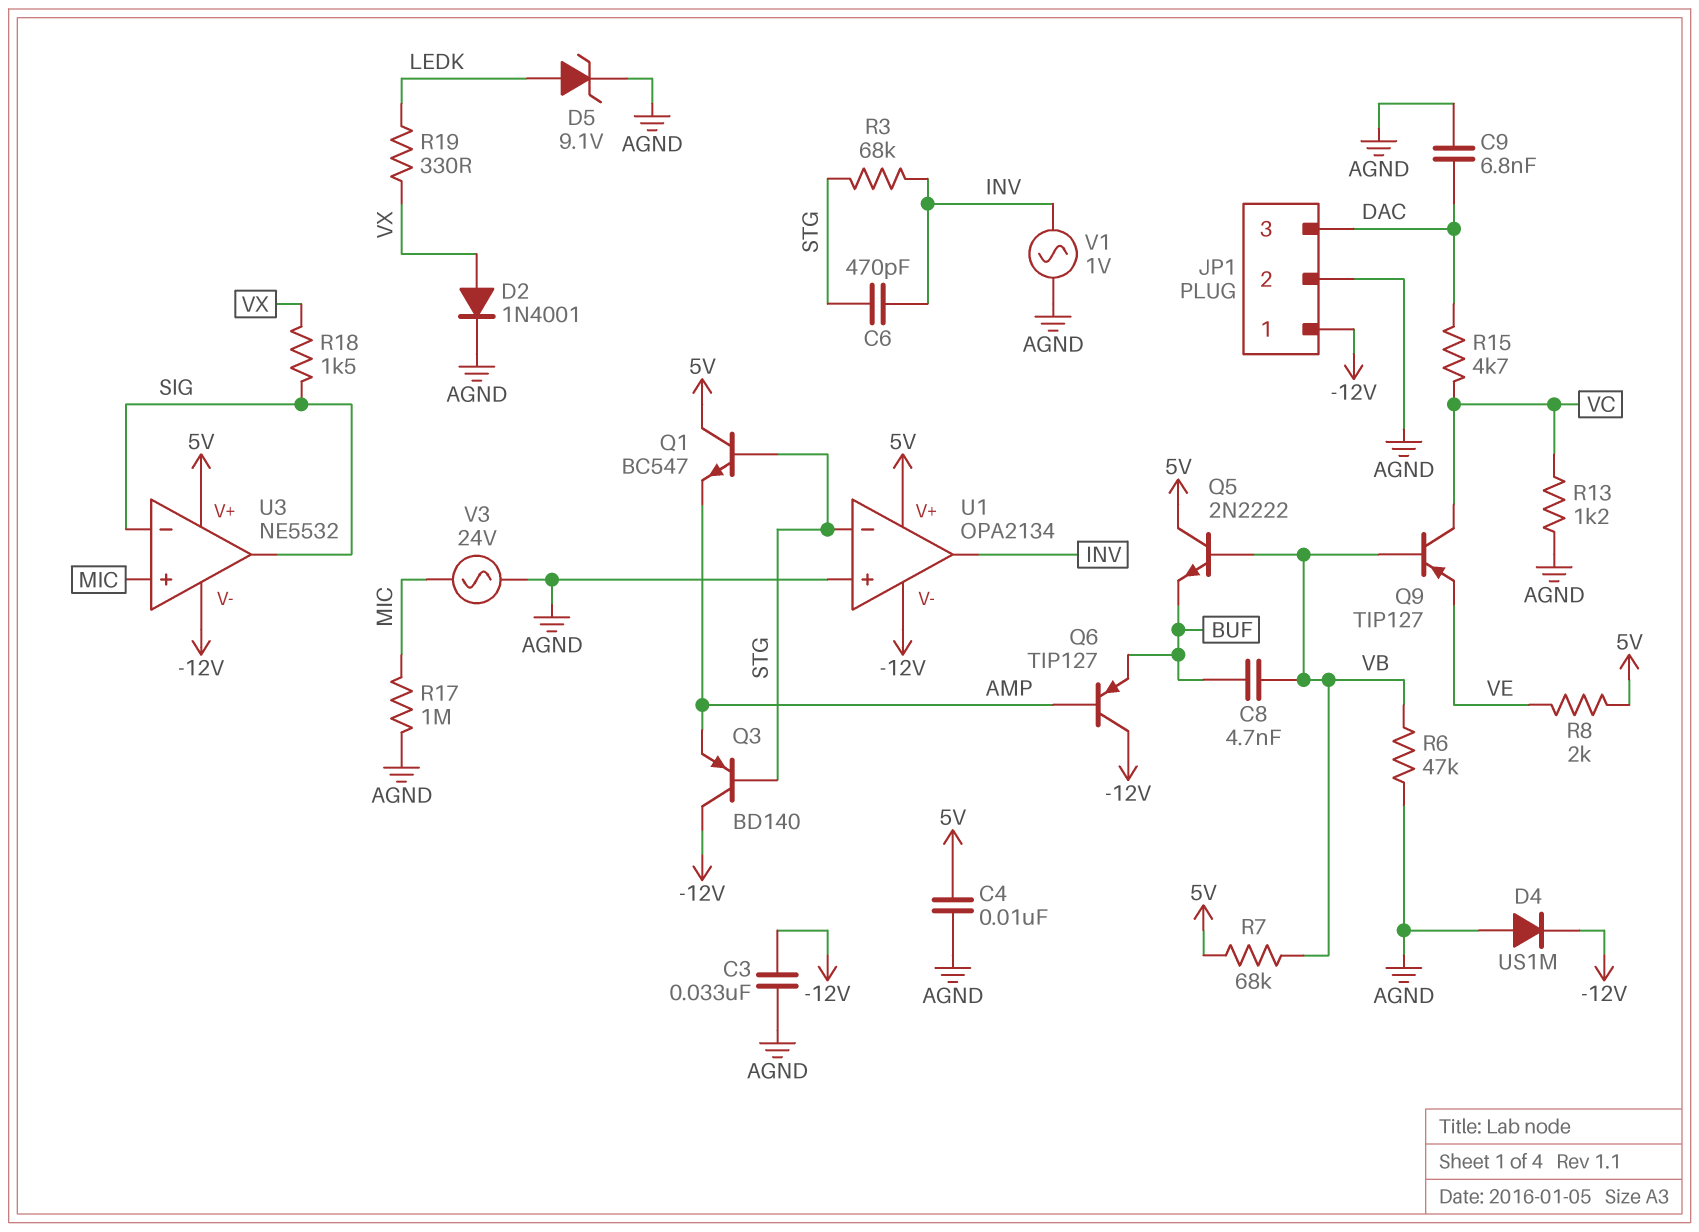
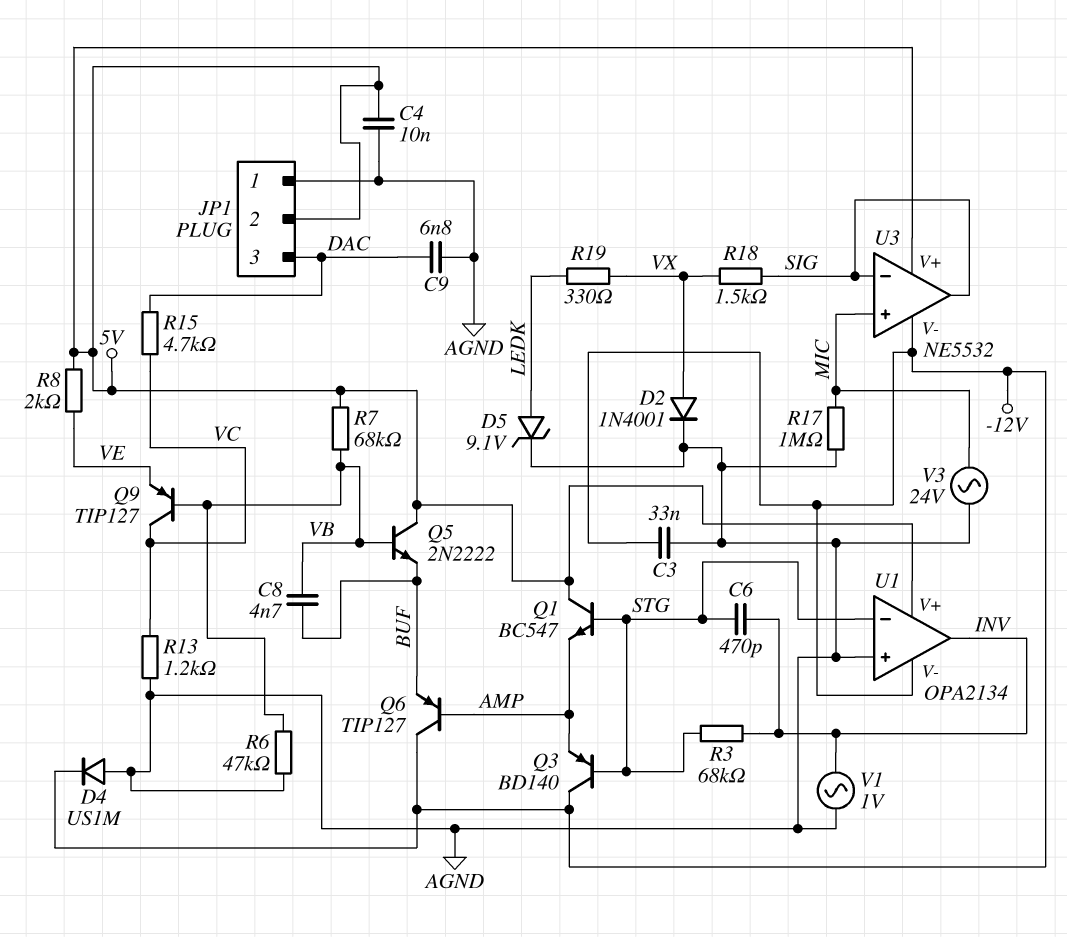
JP1 pin 1: -12V -> AGND
JP1 pin 2: AGND -> 5V

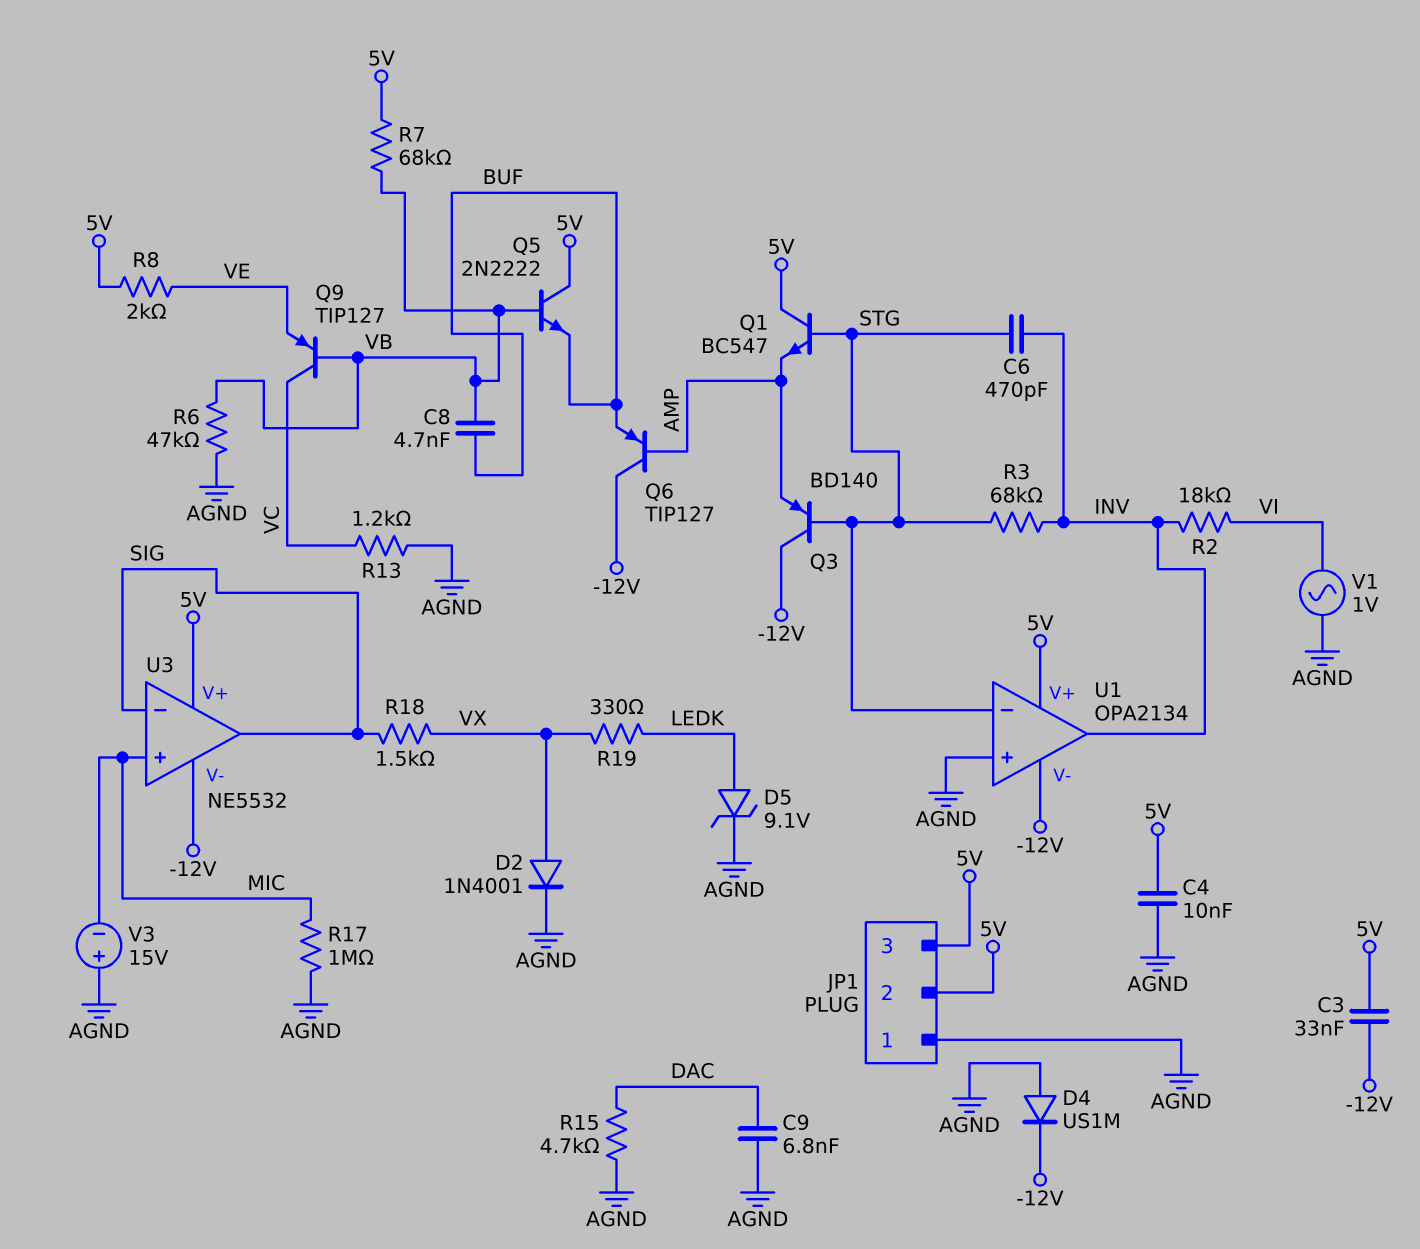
C3: 33nF (-12V, AGND) -> 33nF (-12V, 5V)
JP1 pin 3: DAC -> 5V
R2: none -> 18k (INV, VI)
R15: 4.7k (DAC, VC) -> 4.7k (AGND, DAC)
V1: AC 1V (AGND, INV) -> AC 1V (AGND, VI)
V3: AC 24V (AGND, MIC) -> 15V (plus AGND, minus MIC)

